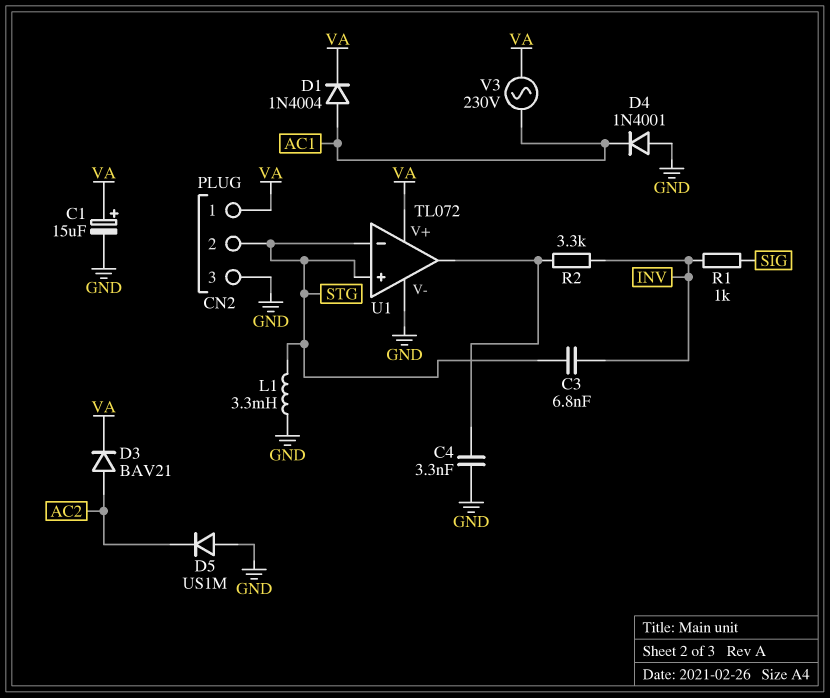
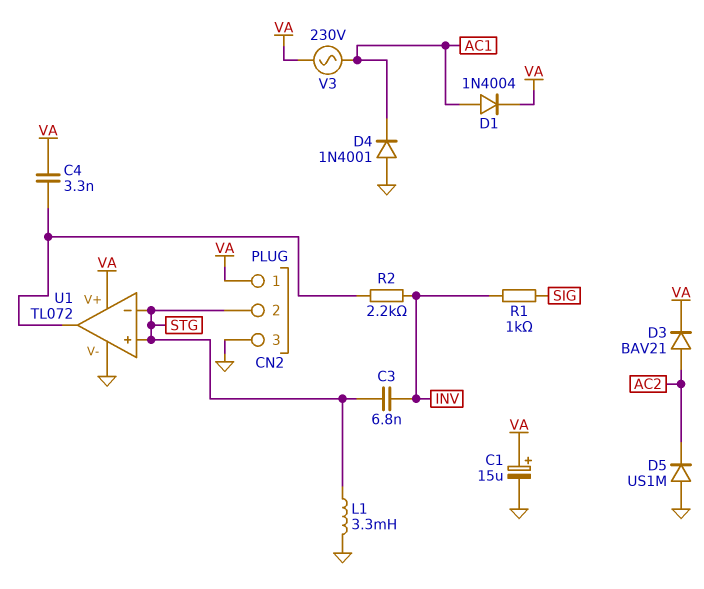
C4: 3.3nF (GND, U1/out) -> 3.3nF (U1/out, VA)
R2: 3.3k (INV, U1/out) -> 2.2k (INV, U1/out)

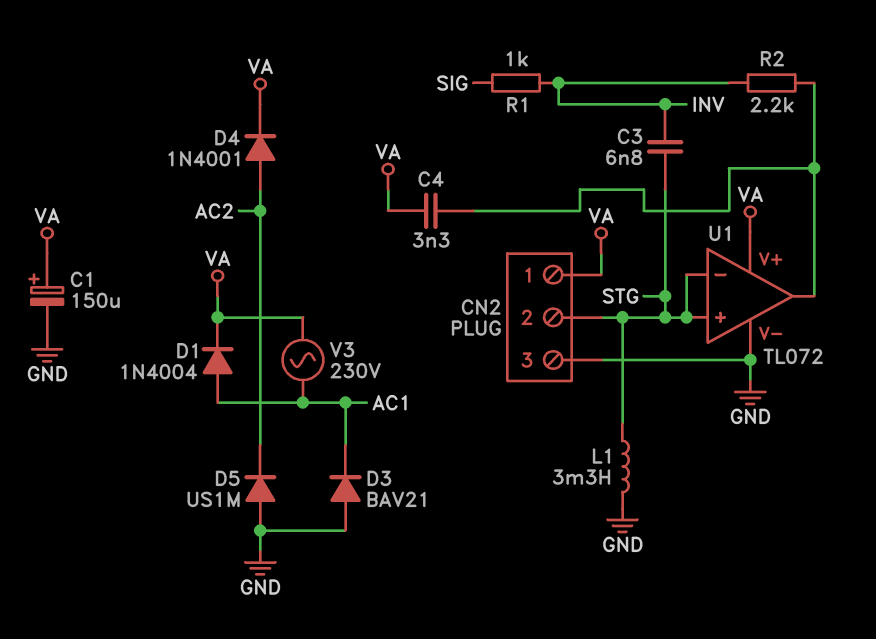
C1: 15uF (plus VA, minus GND) -> 150uF (plus VA, minus GND)
D3: diode BAV21 (A AC2, K VA) -> diode BAV21 (A GND, K AC1)
D4: diode 1N4001 (A GND, K AC1) -> diode 1N4001 (A AC2, K VA)

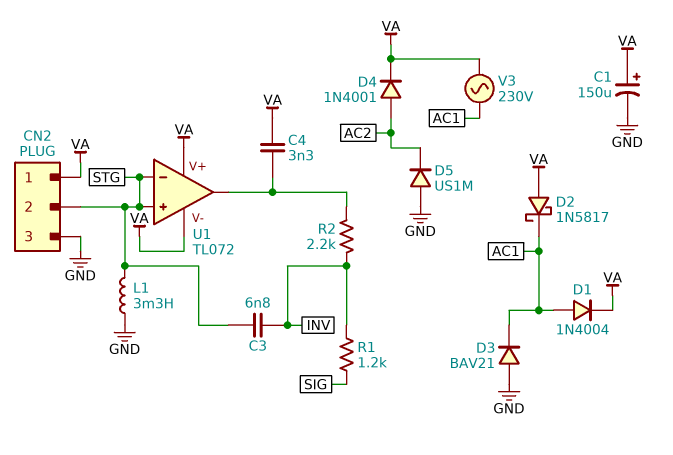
D2: none -> schottky 1N5817 (A VA, K AC1)
R1: 1k (INV, SIG) -> 1.2k (INV, SIG)
U1 pin V-: GND -> VA

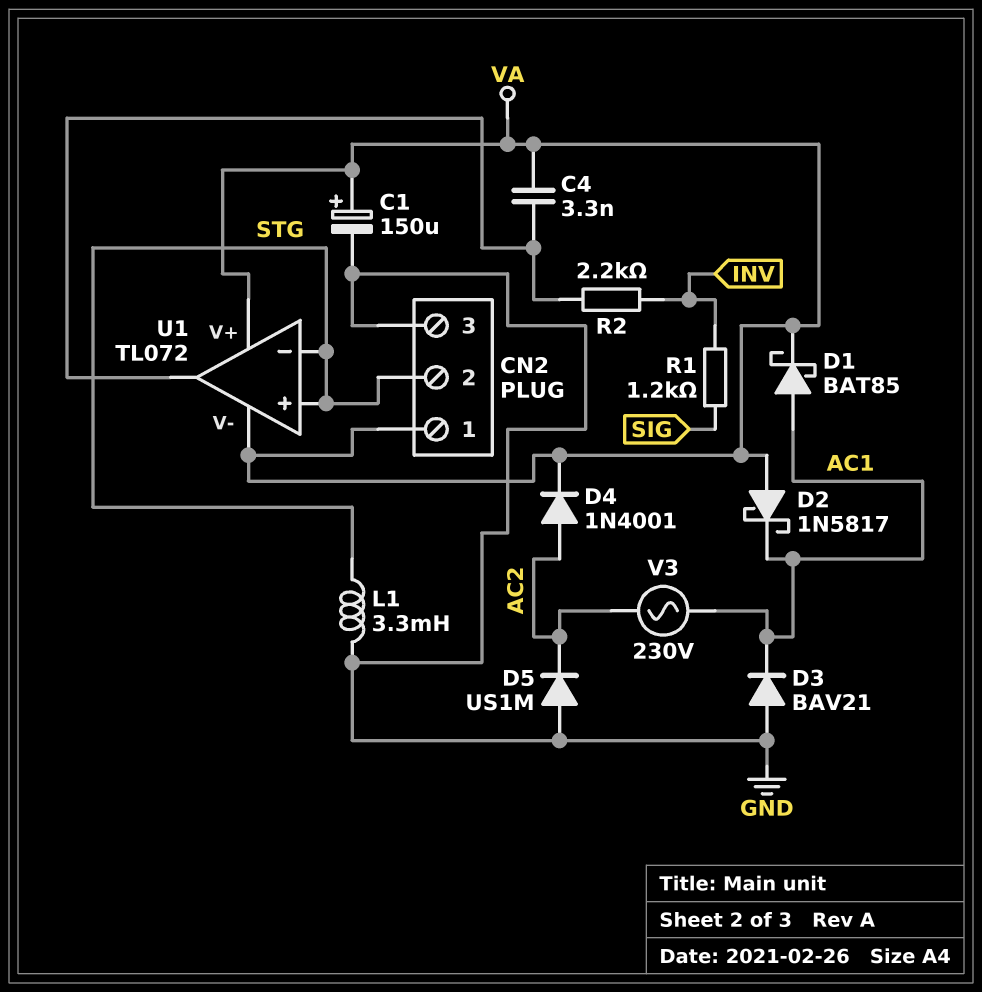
C3: 6.8nF (INV, STG) -> none
D1: diode 1N4004 (A AC1, K VA) -> schottky BAT85 (A AC1, K VA)
V3: AC 230V (AC1, VA) -> AC 230V (AC1, AC2)

